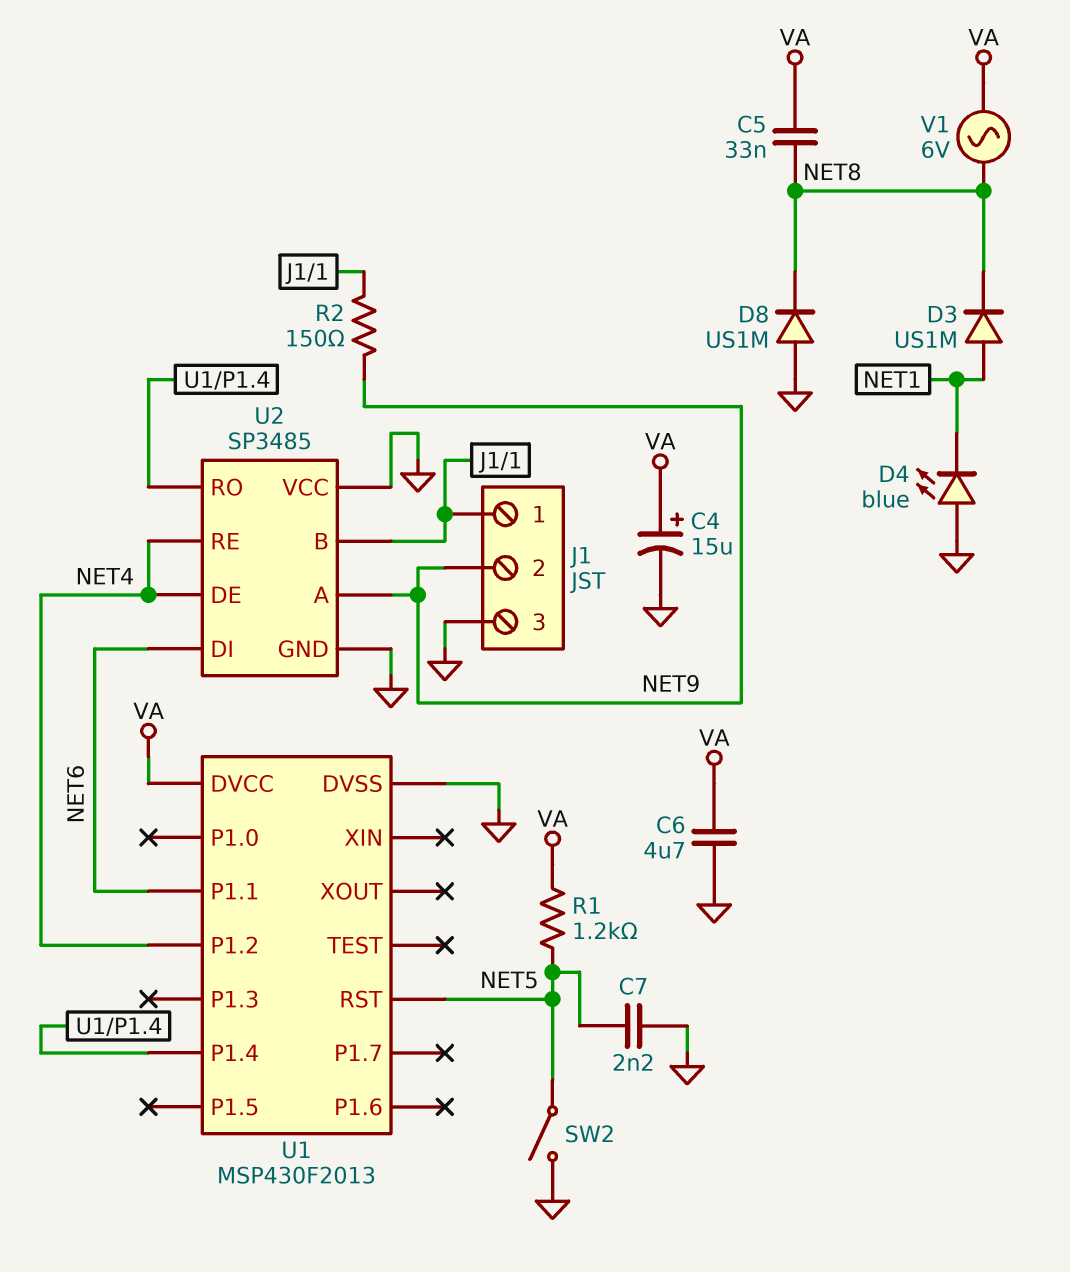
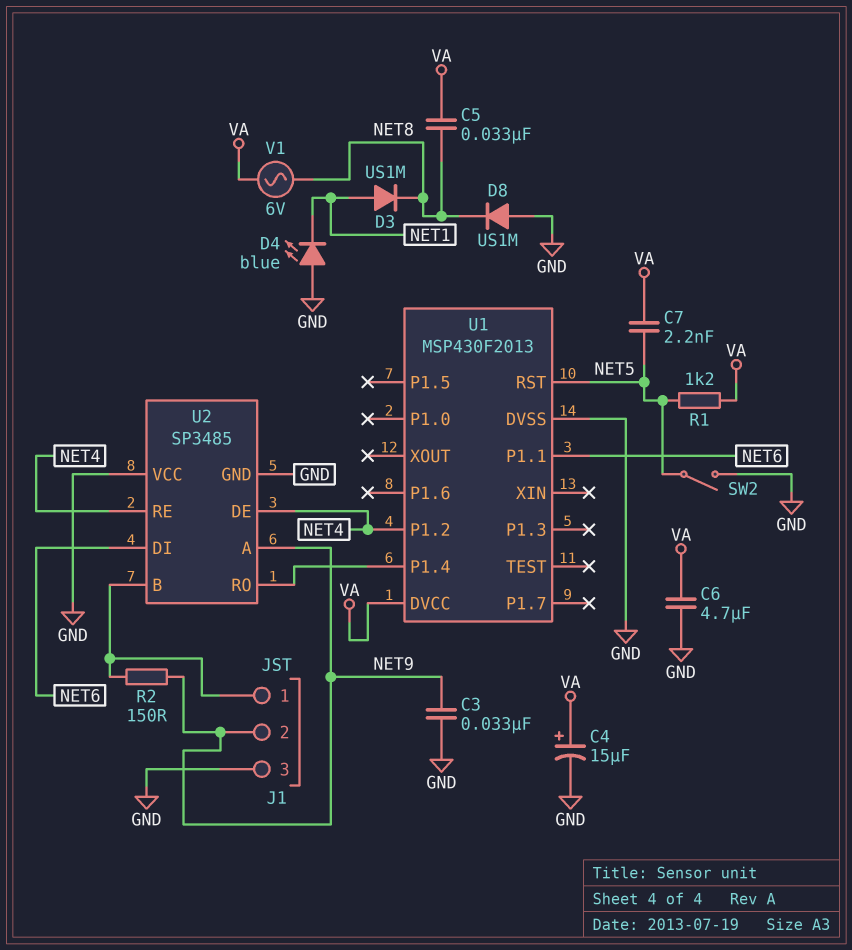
C3: none -> 33nF (GND, NET9)
C7: 2.2nF (GND, NET5) -> 2.2nF (NET5, VA)

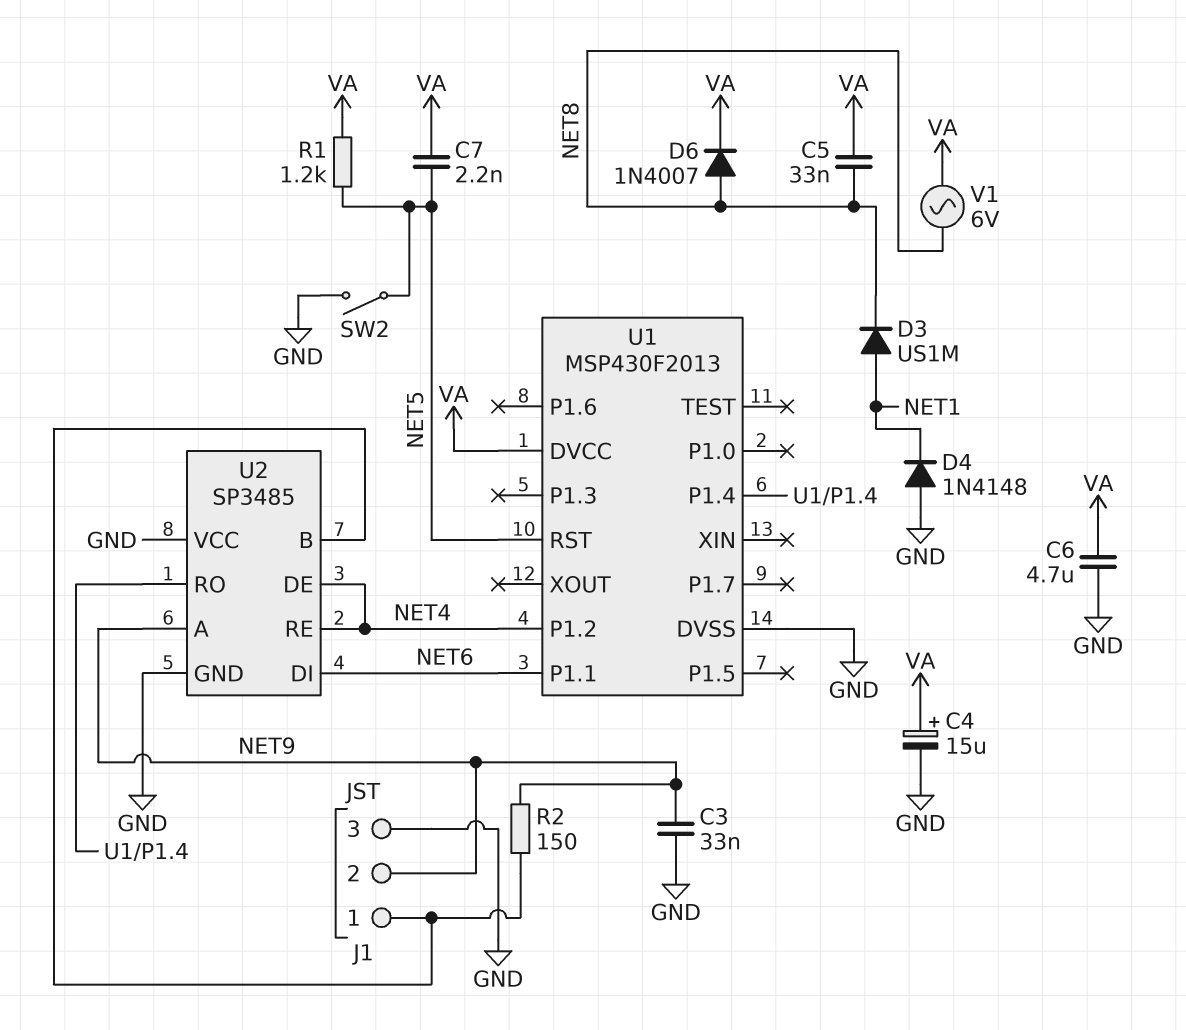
D4: LED blue (A GND, K NET1) -> diode 1N4148 (A GND, K NET1)
D6: none -> diode 1N4007 (A NET8, K VA)
D8: diode US1M (A GND, K NET8) -> none

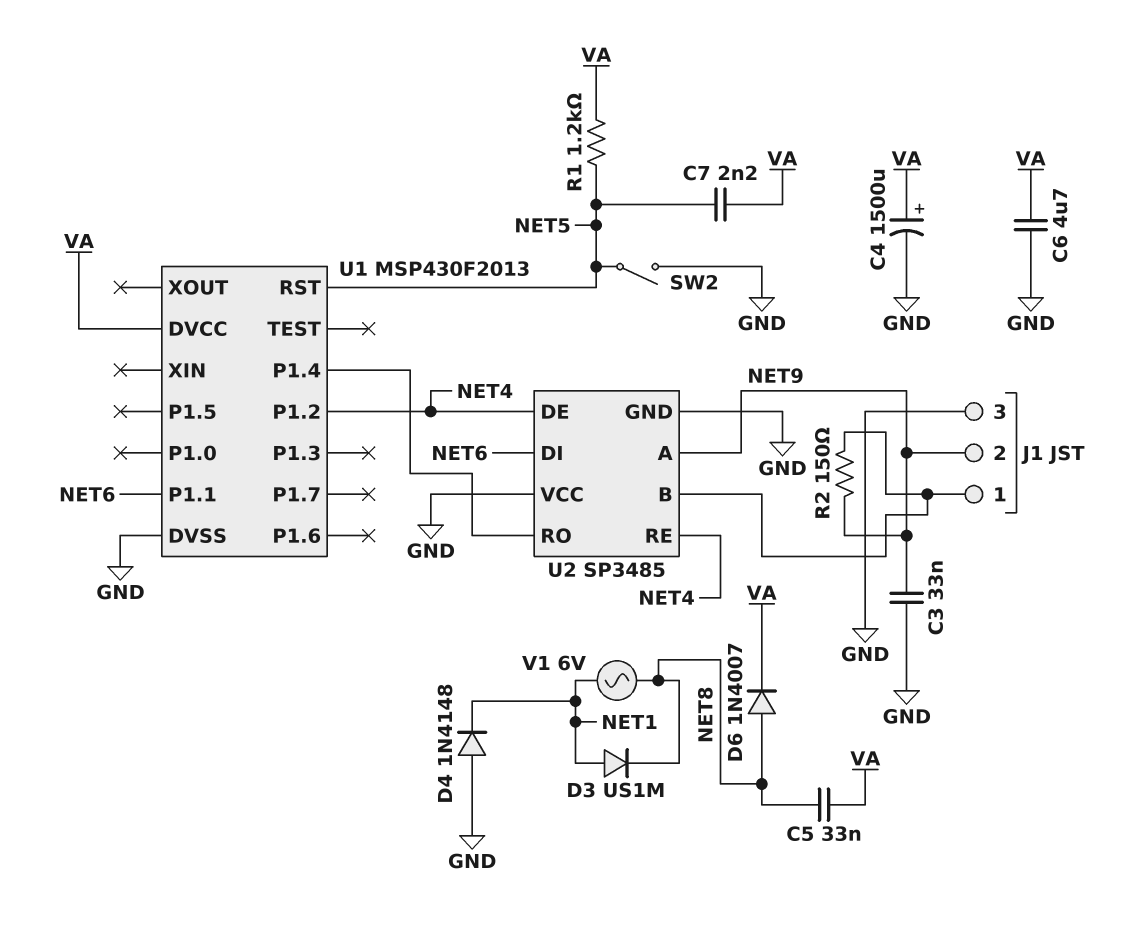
C4: 15uF (plus VA, minus GND) -> 1500uF (plus VA, minus GND)
V1: AC 6V (NET8, VA) -> AC 6V (NET1, NET8)

